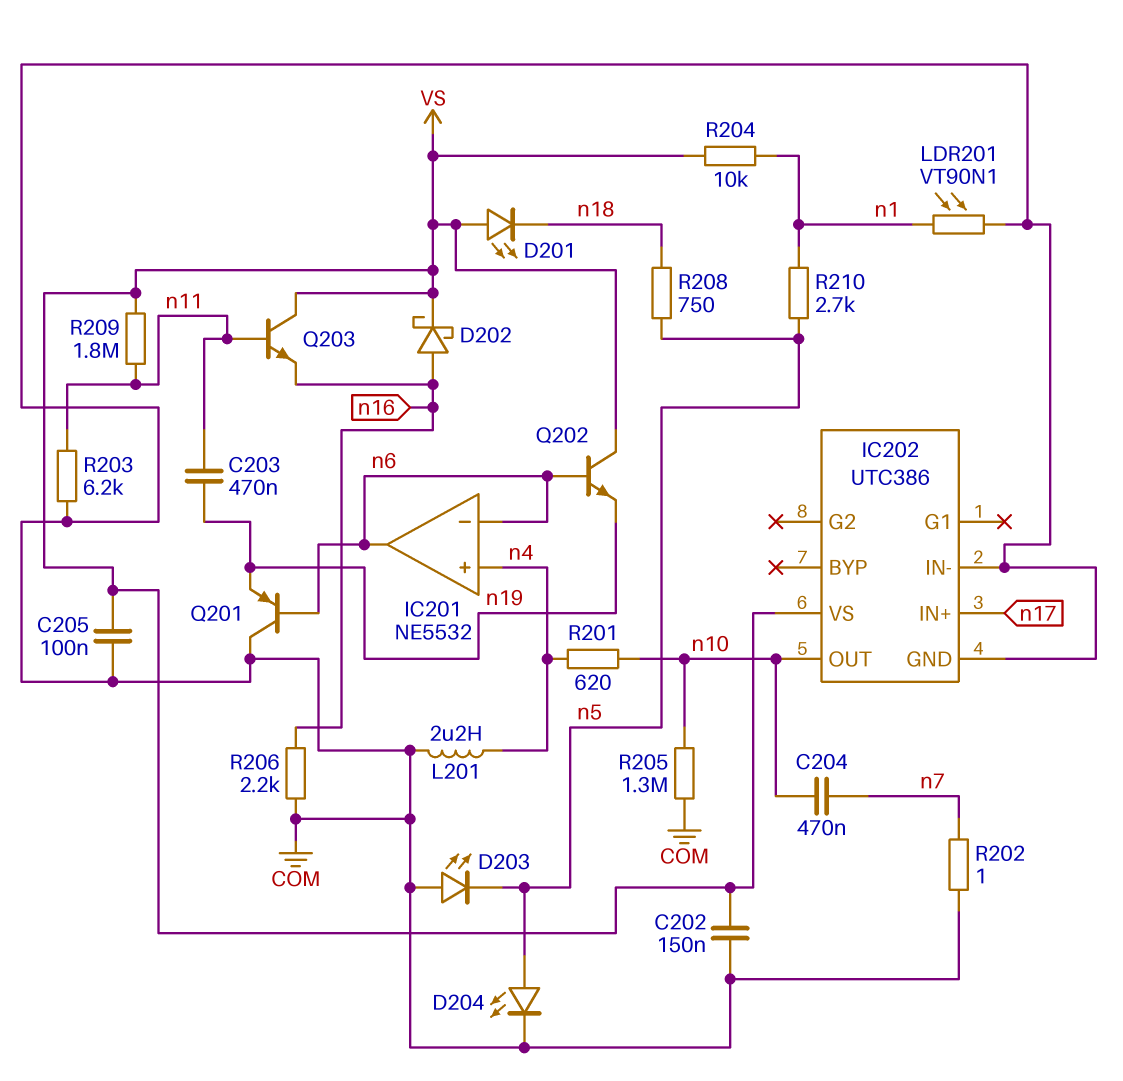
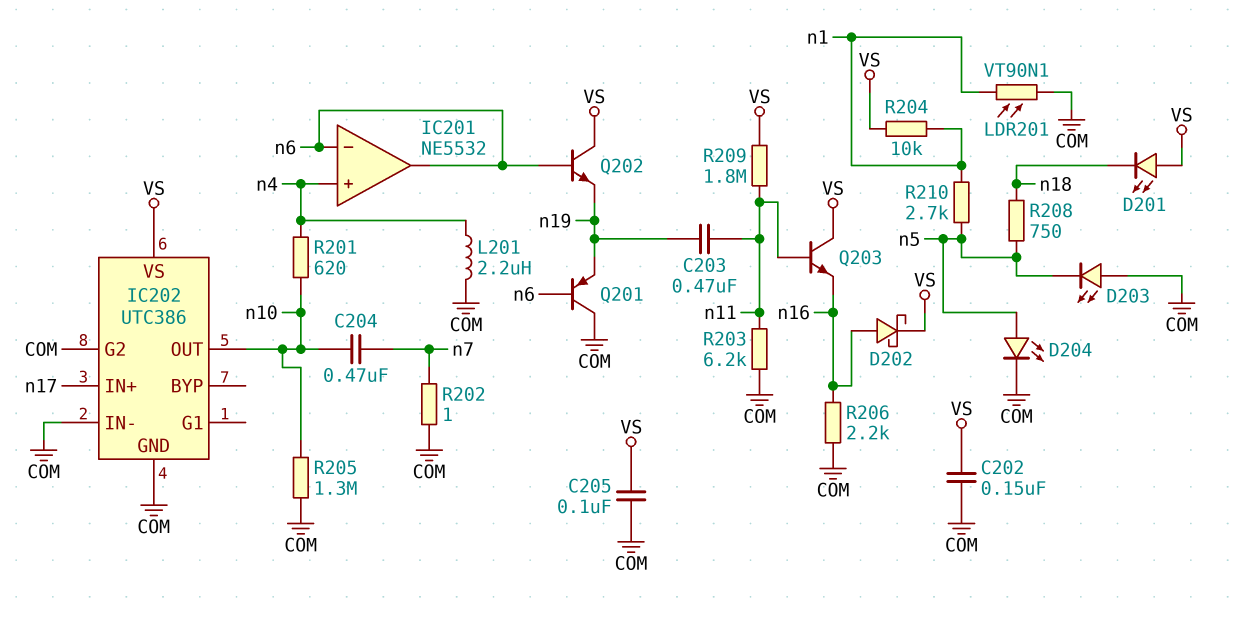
IC202 pin G2: none -> COM

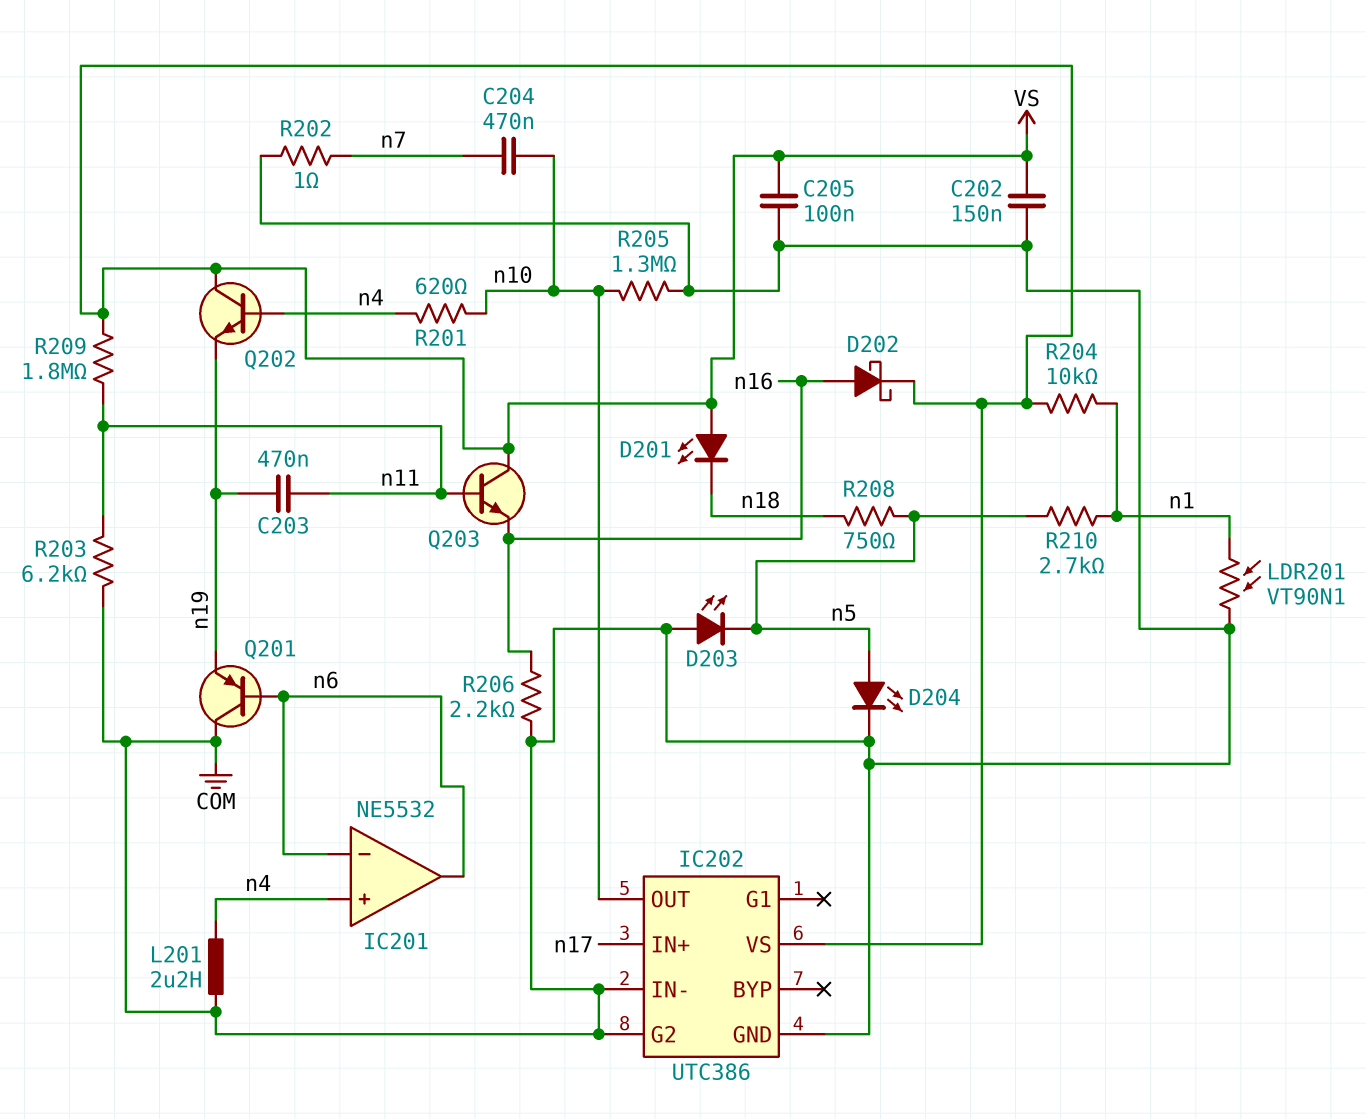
Q202: NPN (B n6, C VS, E n19) -> NPN (B n4, C VS, E n19)

